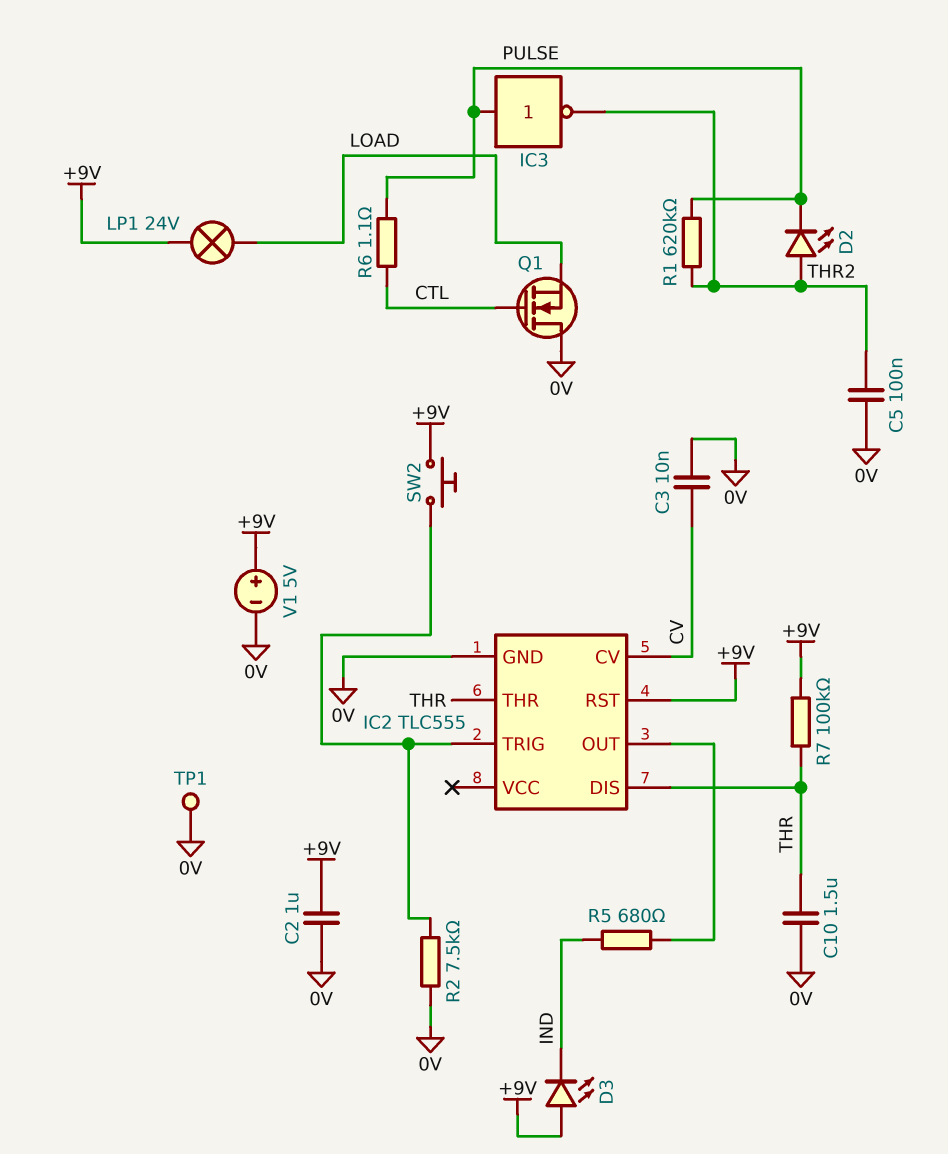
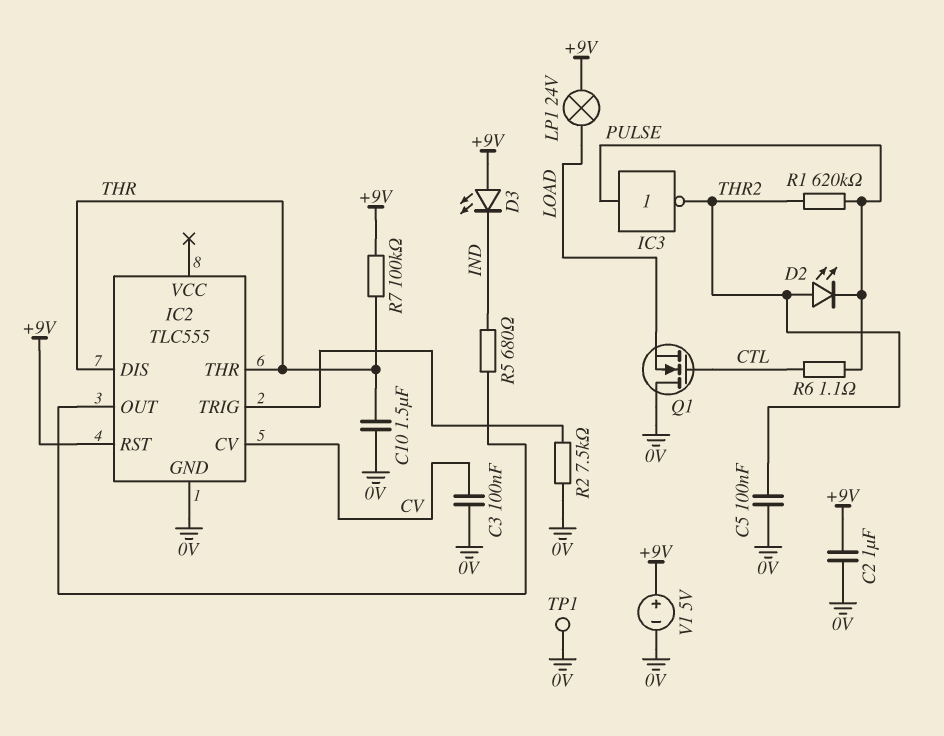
C3: 10nF (0V, CV) -> 100nF (0V, CV)
SW2: button (+9V, IC2/TRIG) -> none

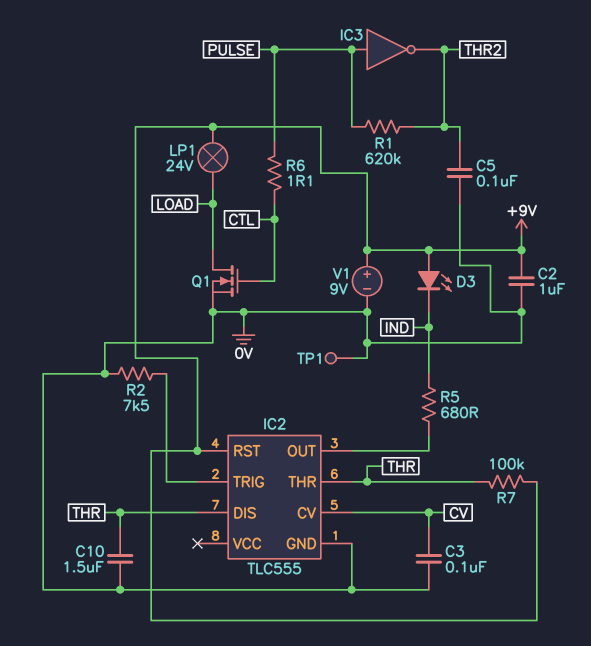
D2: LED (A THR2, K PULSE) -> none
Q1: NMOS (G CTL, D 0V, S LOAD) -> NMOS (G CTL, D LOAD, S 0V)
V1: 5V (plus +9V, minus 0V) -> 9V (plus +9V, minus 0V)

